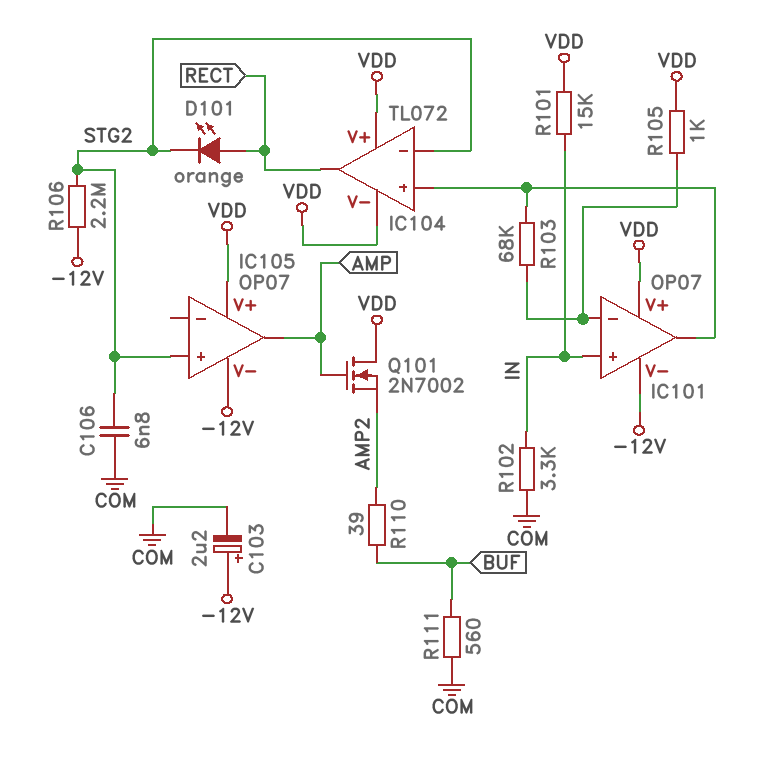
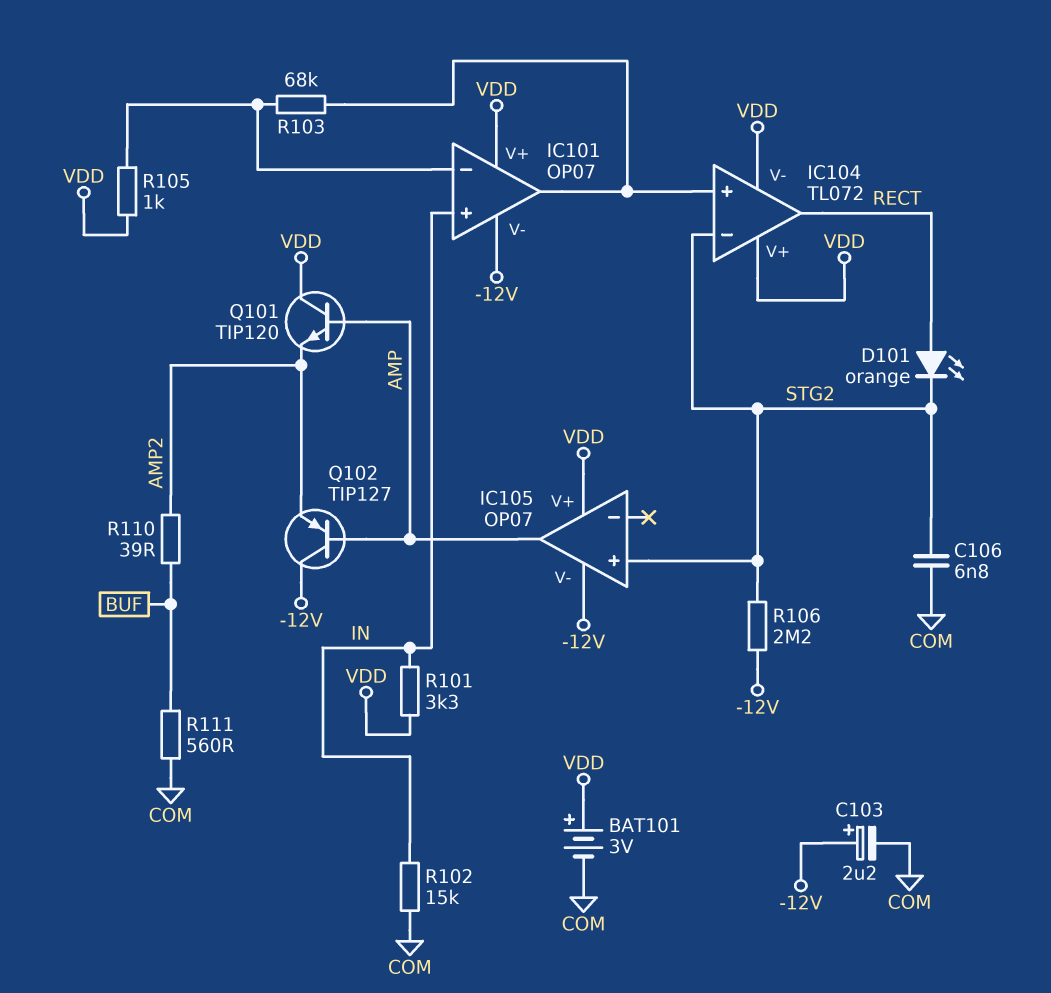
BAT101: none -> 3V (plus VDD, minus COM)
Q101: NMOS 2N7002 (G AMP, D VDD, S AMP2) -> NPN TIP120 (B AMP, C VDD, E AMP2)
Q102: none -> PNP TIP127 (B AMP, C -12V, E AMP2)
R101: 15k (IN, VDD) -> 3.3k (IN, VDD)
R102: 3.3k (COM, IN) -> 15k (COM, IN)

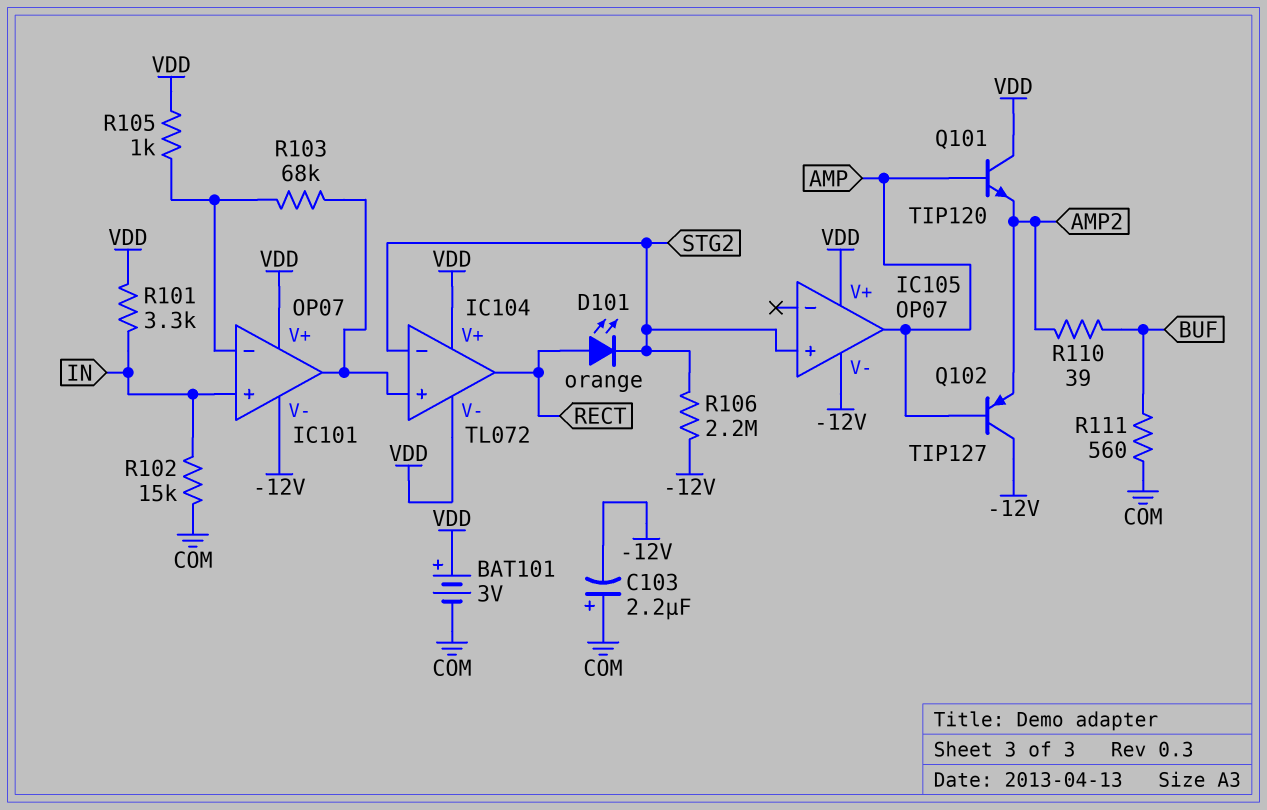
C103: 2.2uF (plus -12V, minus COM) -> 2.2uF (plus COM, minus -12V)
C106: 6.8nF (COM, STG2) -> none

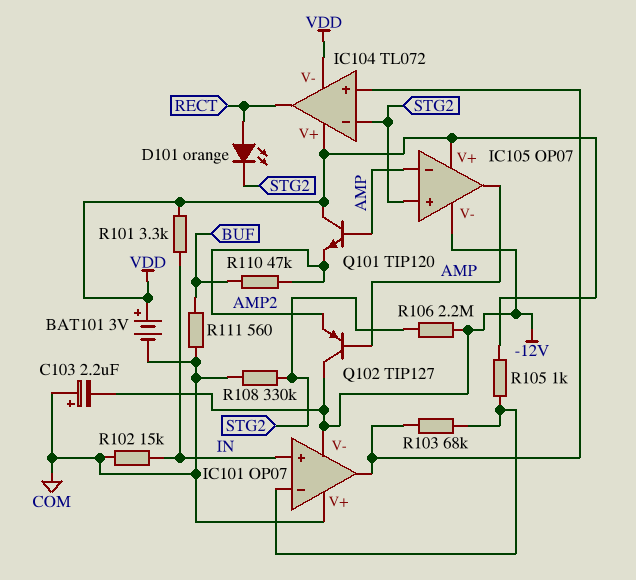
IC101 pin V+: VDD -> COM
IC105 pin in-: none -> AMP
R108: none -> 330k (COM, STG2)
R110: 39 (AMP2, BUF) -> 47k (AMP2, BUF)

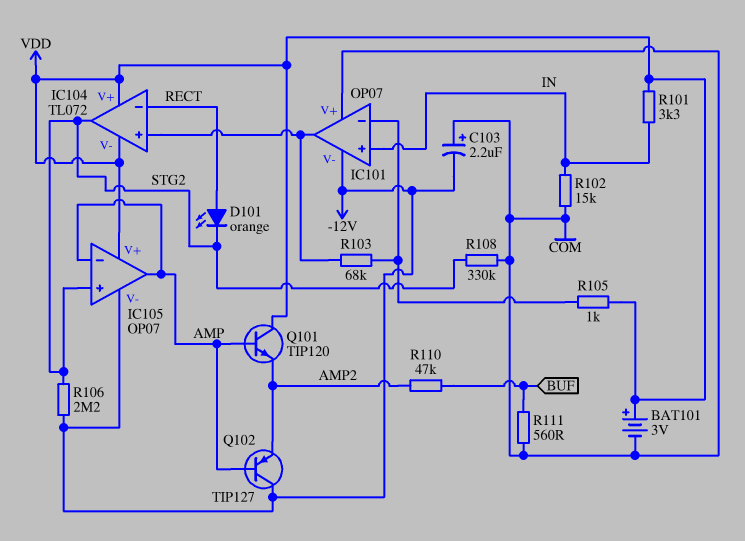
IC104 pin in-: STG2 -> RECT
IC104 pin out: RECT -> STG2

